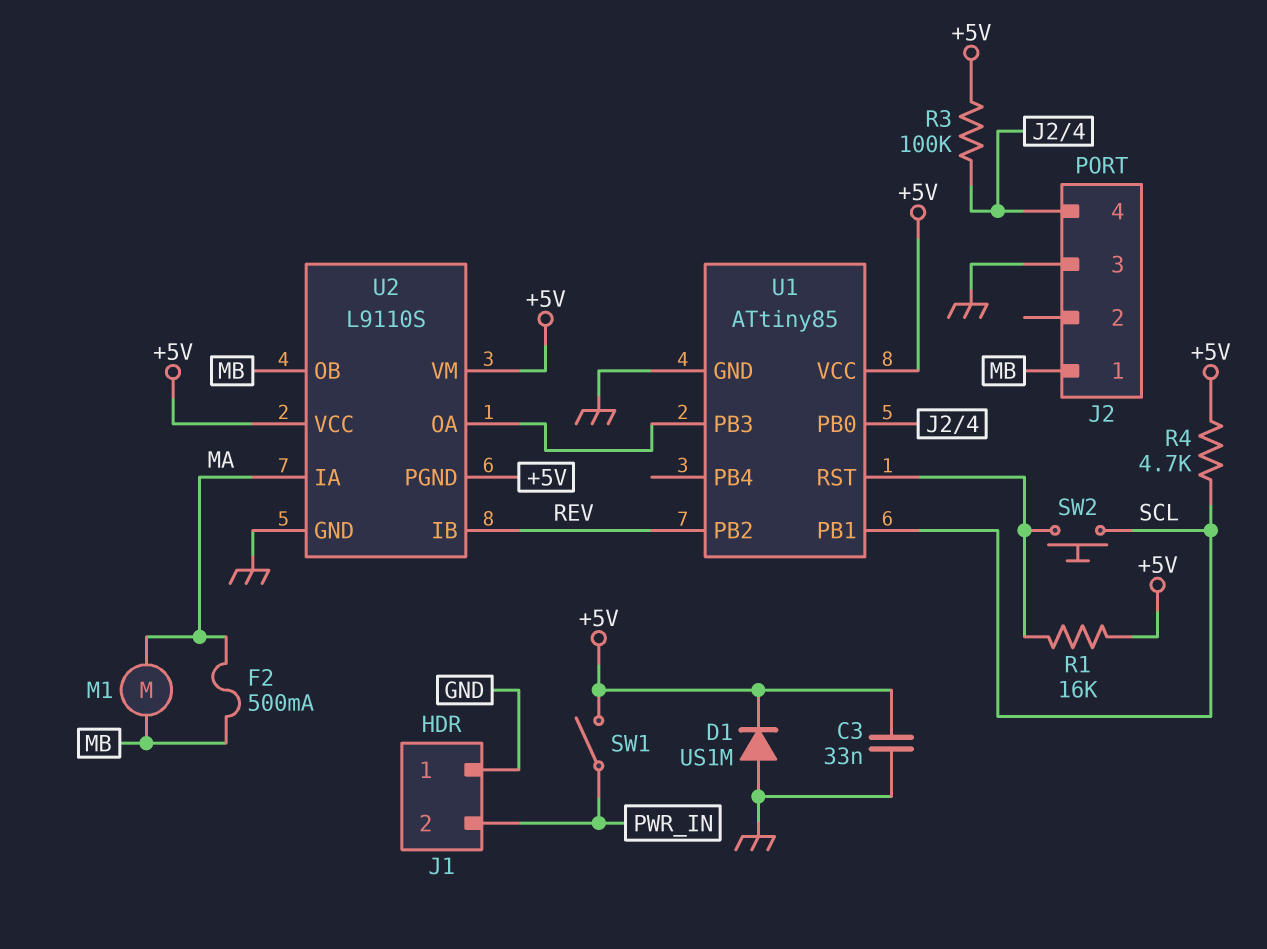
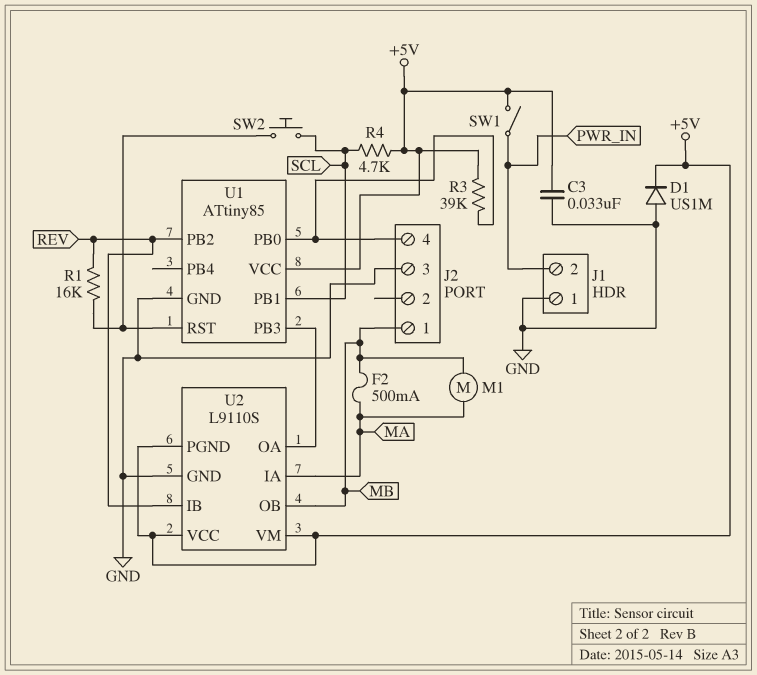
R1: 16k (+5V, U1/RST) -> 16k (REV, U1/RST)
R3: 100k (+5V, J2/4) -> 39k (+5V, J2/4)

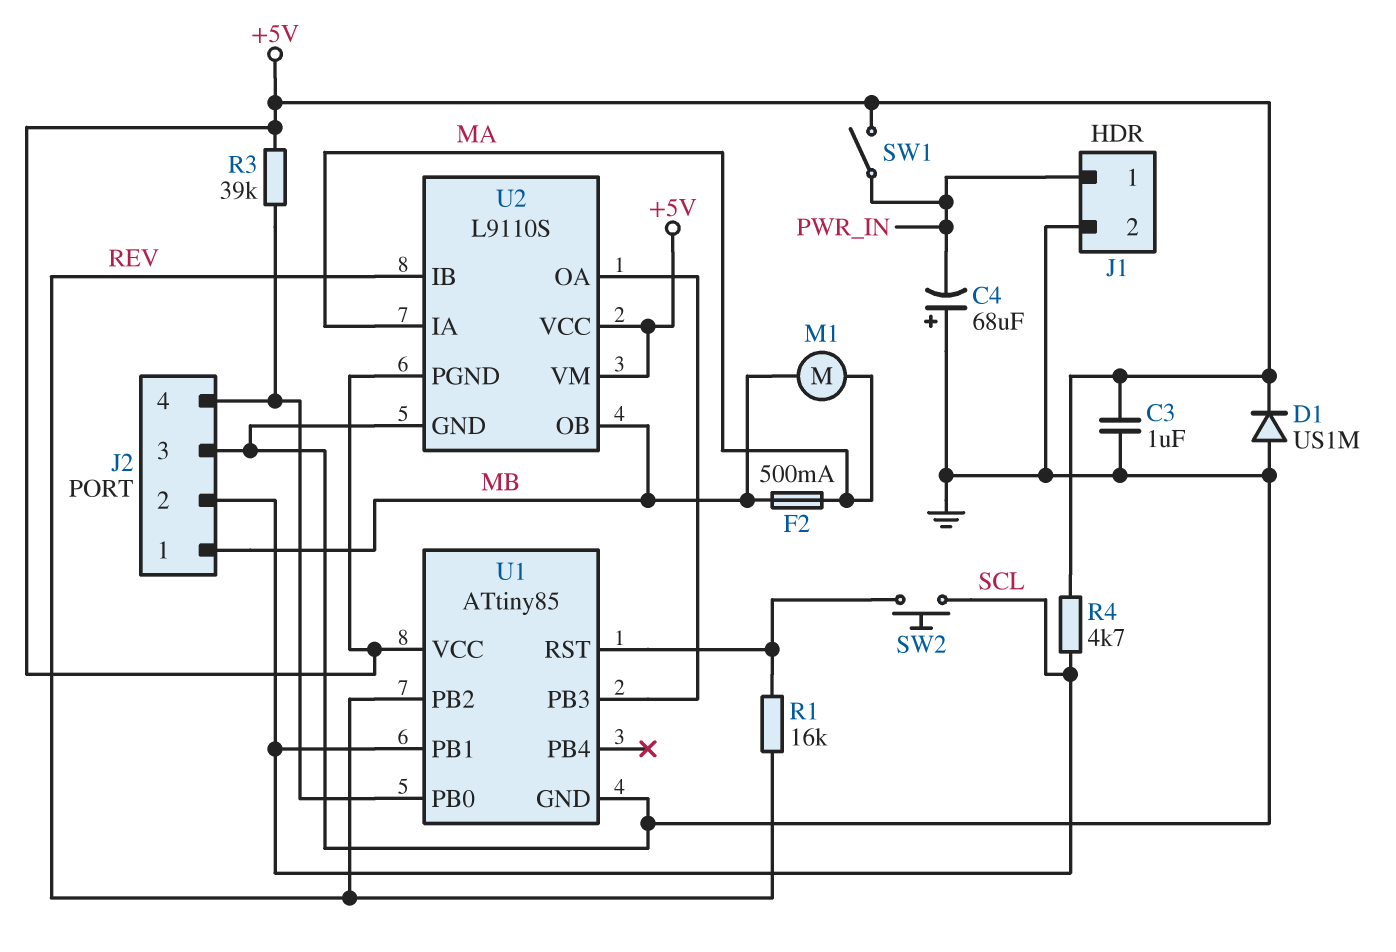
C3: 33nF (+5V, GND) -> 1uF (+5V, GND)
C4: none -> 68uF (plus GND, minus PWR_IN)
J1 pin 1: GND -> PWR_IN
J1 pin 2: PWR_IN -> GND
J2 pin 2: none -> SCL

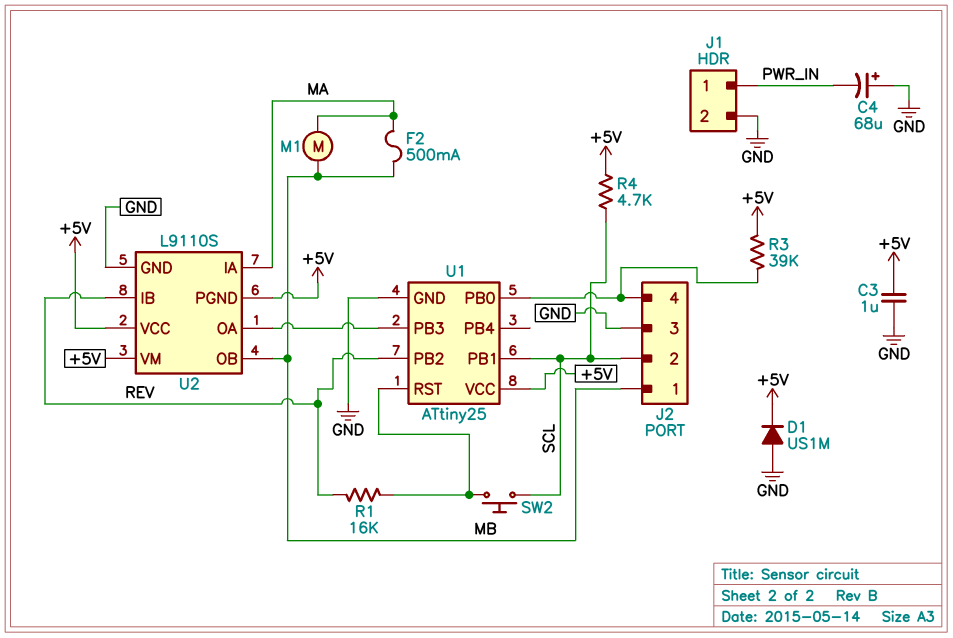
SW1: switch (+5V, PWR_IN) -> none
U1: ATtiny85 -> ATtiny25

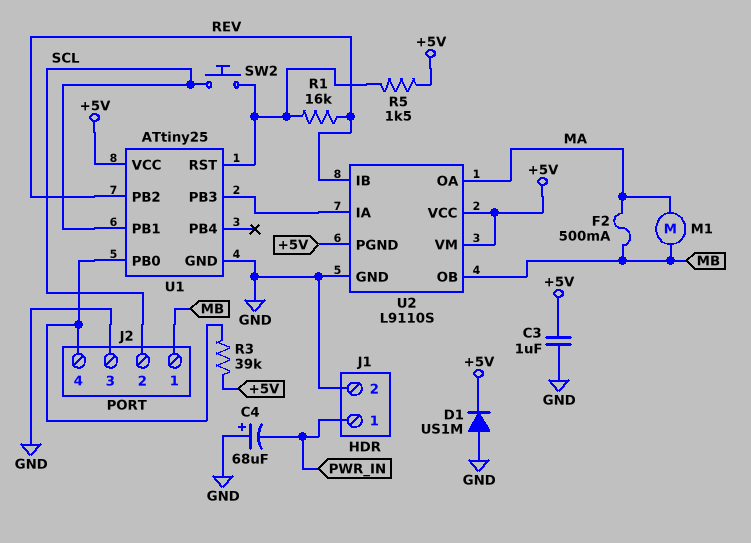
R4: 4.7k (+5V, SCL) -> none
R5: none -> 1.5k (+5V, U1/RST)
U2 pin IA: MA -> U1/PB3
U2 pin OA: U1/PB3 -> MA

